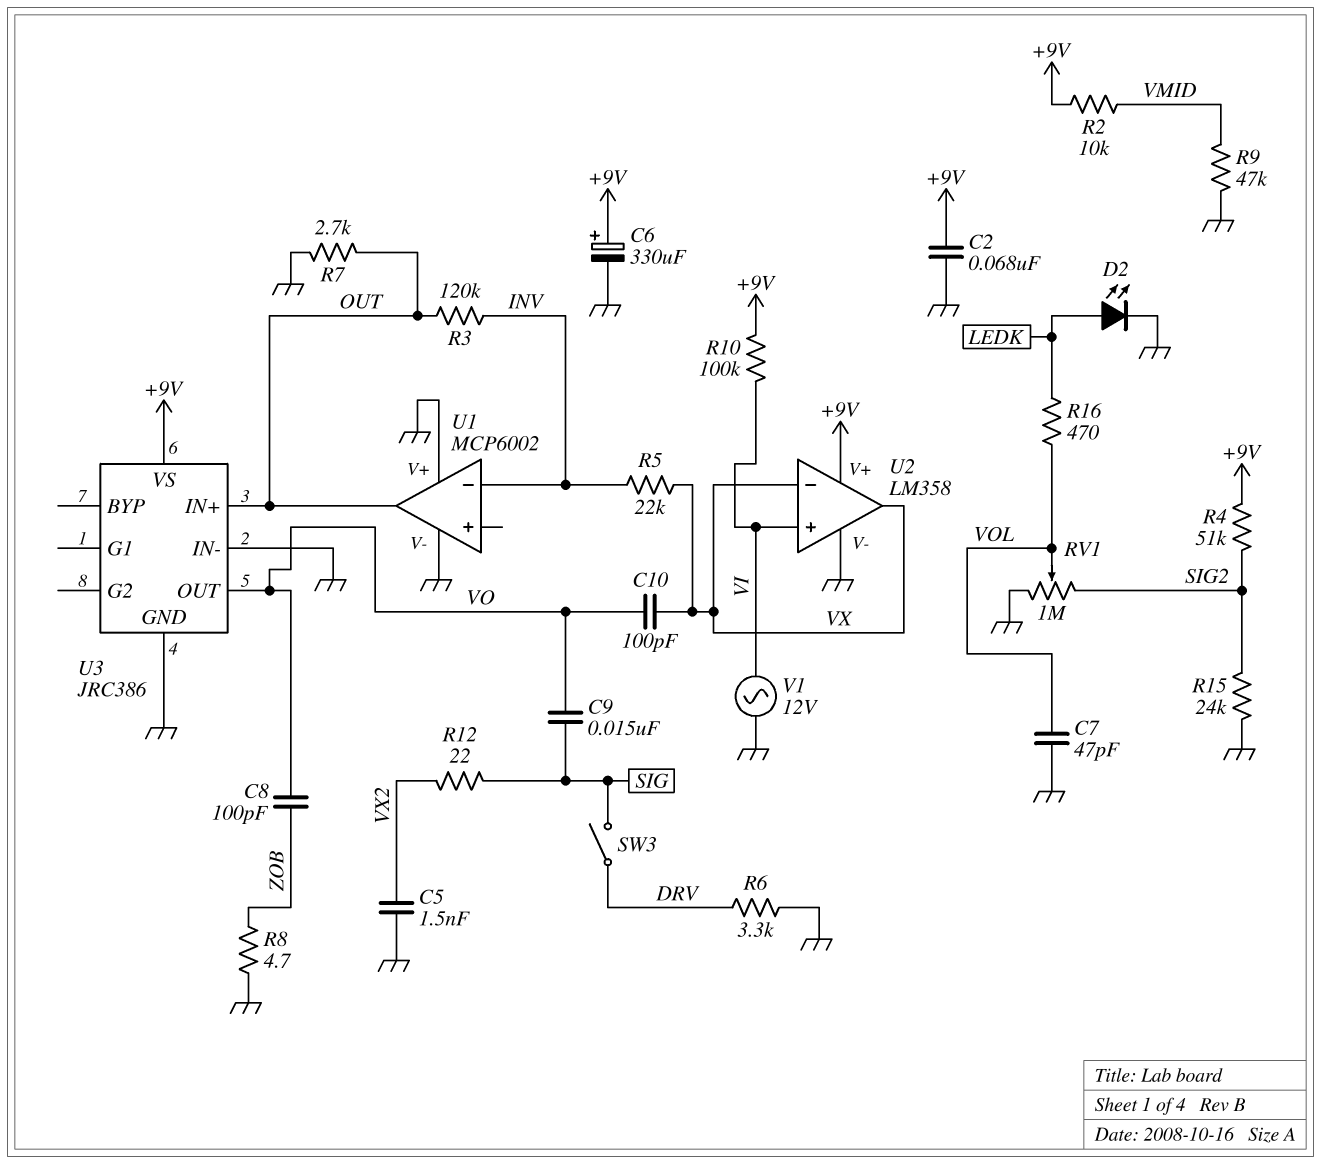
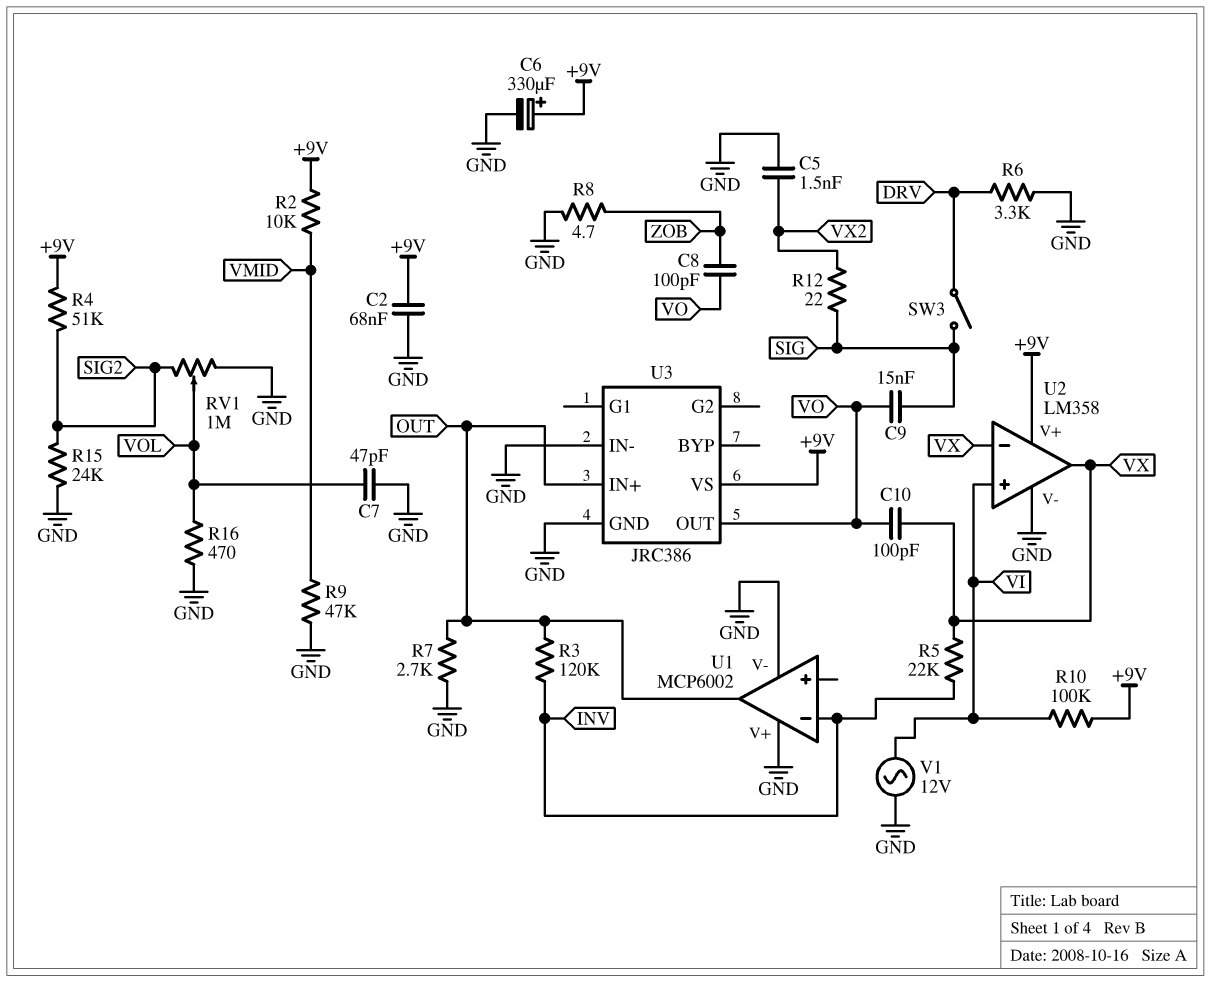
D2: LED (A LEDK, K GND) -> none
R16: 470 (LEDK, VOL) -> 470 (GND, VOL)

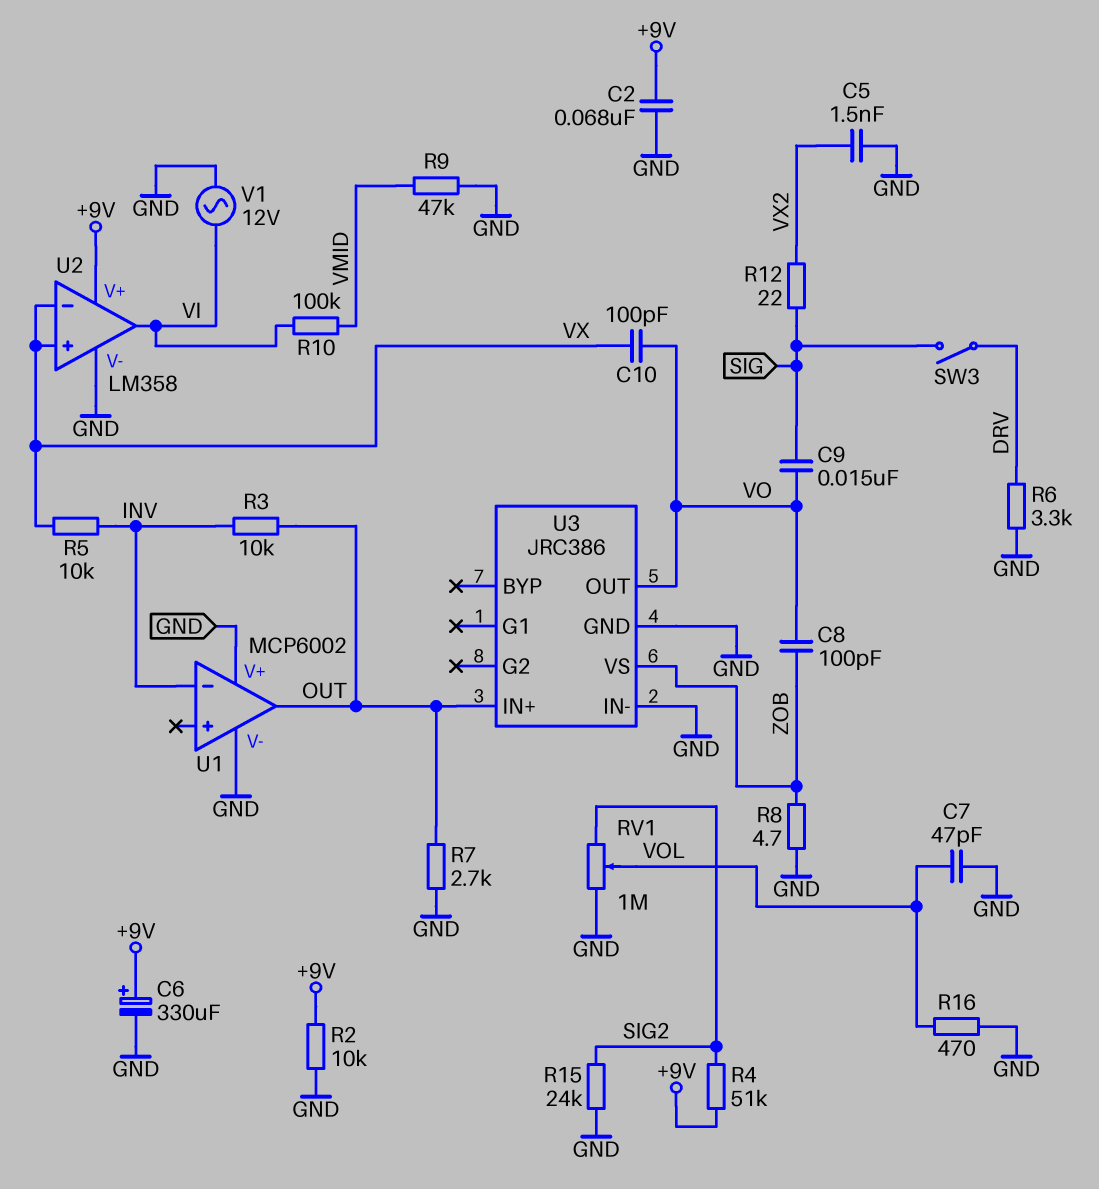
R2: 10k (+9V, VMID) -> 10k (+9V, GND)
R3: 120k (INV, OUT) -> 10k (INV, OUT)
R5: 22k (INV, VX) -> 10k (INV, VX)
R10: 100k (+9V, VI) -> 100k (VI, VMID)
U2 pin in+: VI -> VX
U2 pin out: VX -> VI
U3 pin VS: +9V -> ZOB

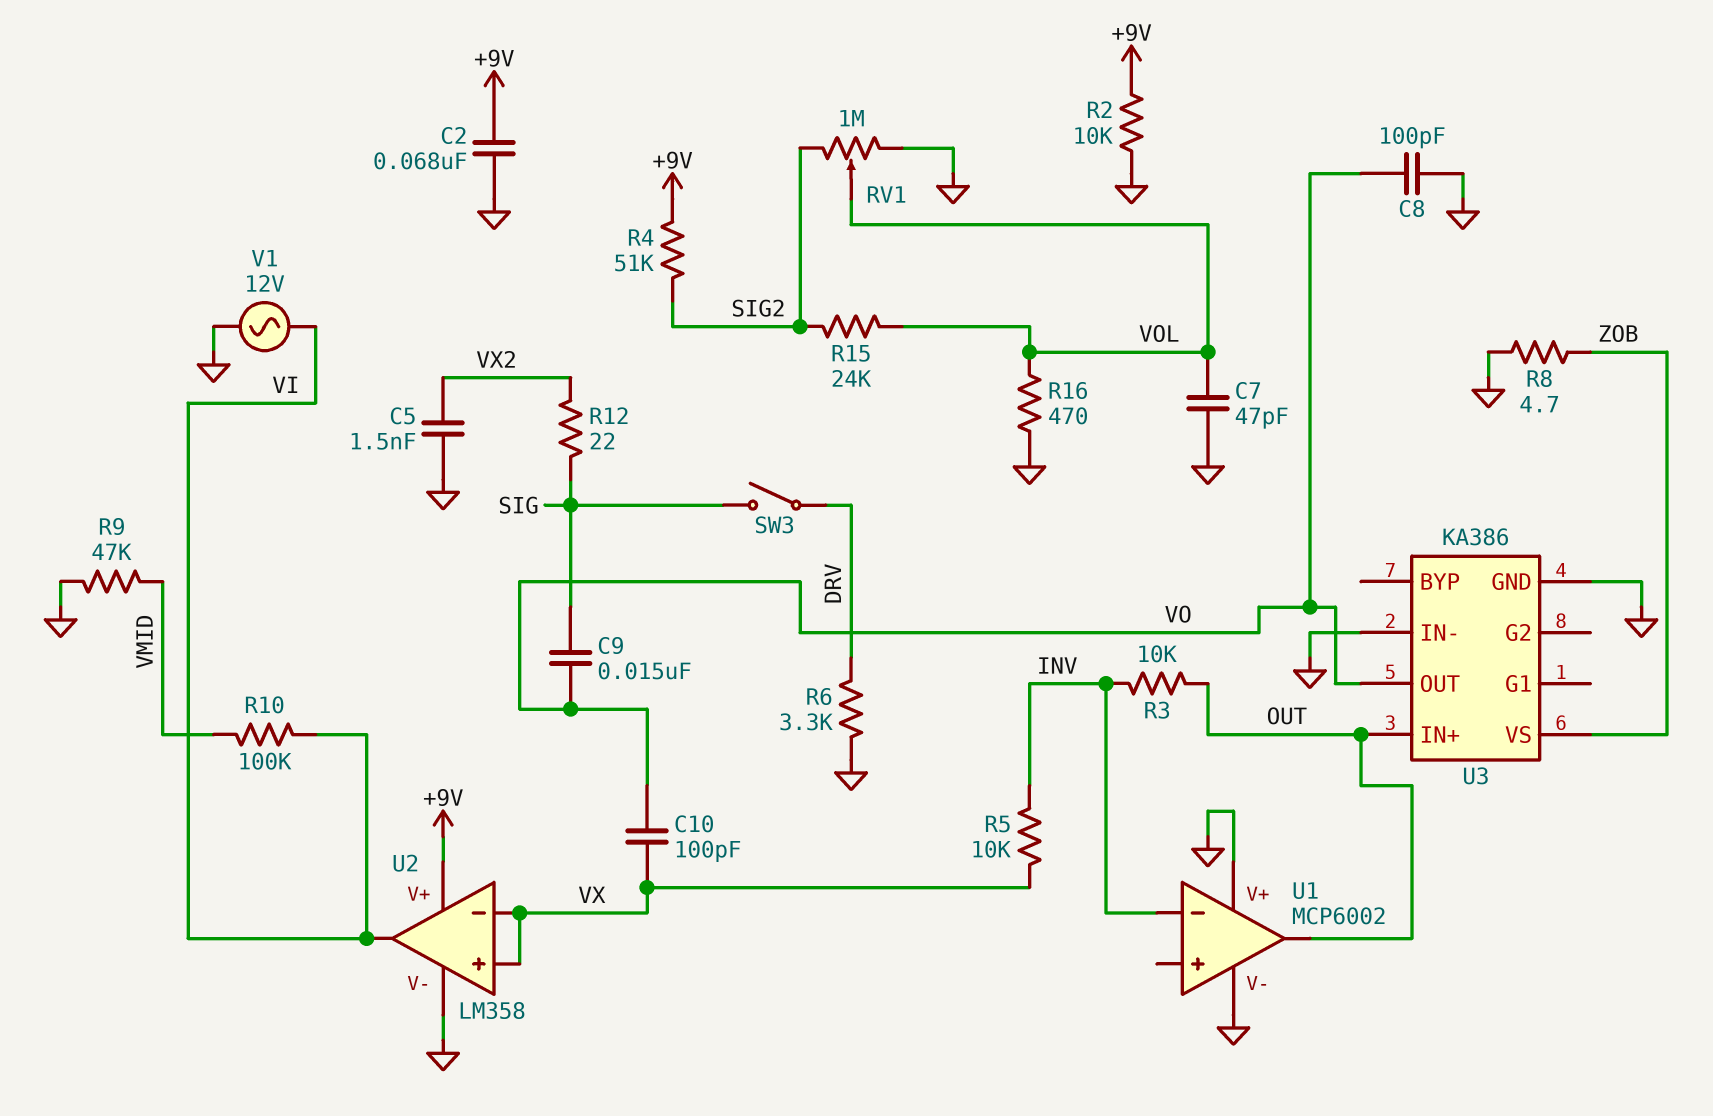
C6: 330uF (plus +9V, minus GND) -> none
C8: 100pF (VO, ZOB) -> 100pF (GND, VO)
R7: 2.7k (GND, OUT) -> none
R15: 24k (GND, SIG2) -> 24k (SIG2, VOL)
U3: JRC386 -> KA386

